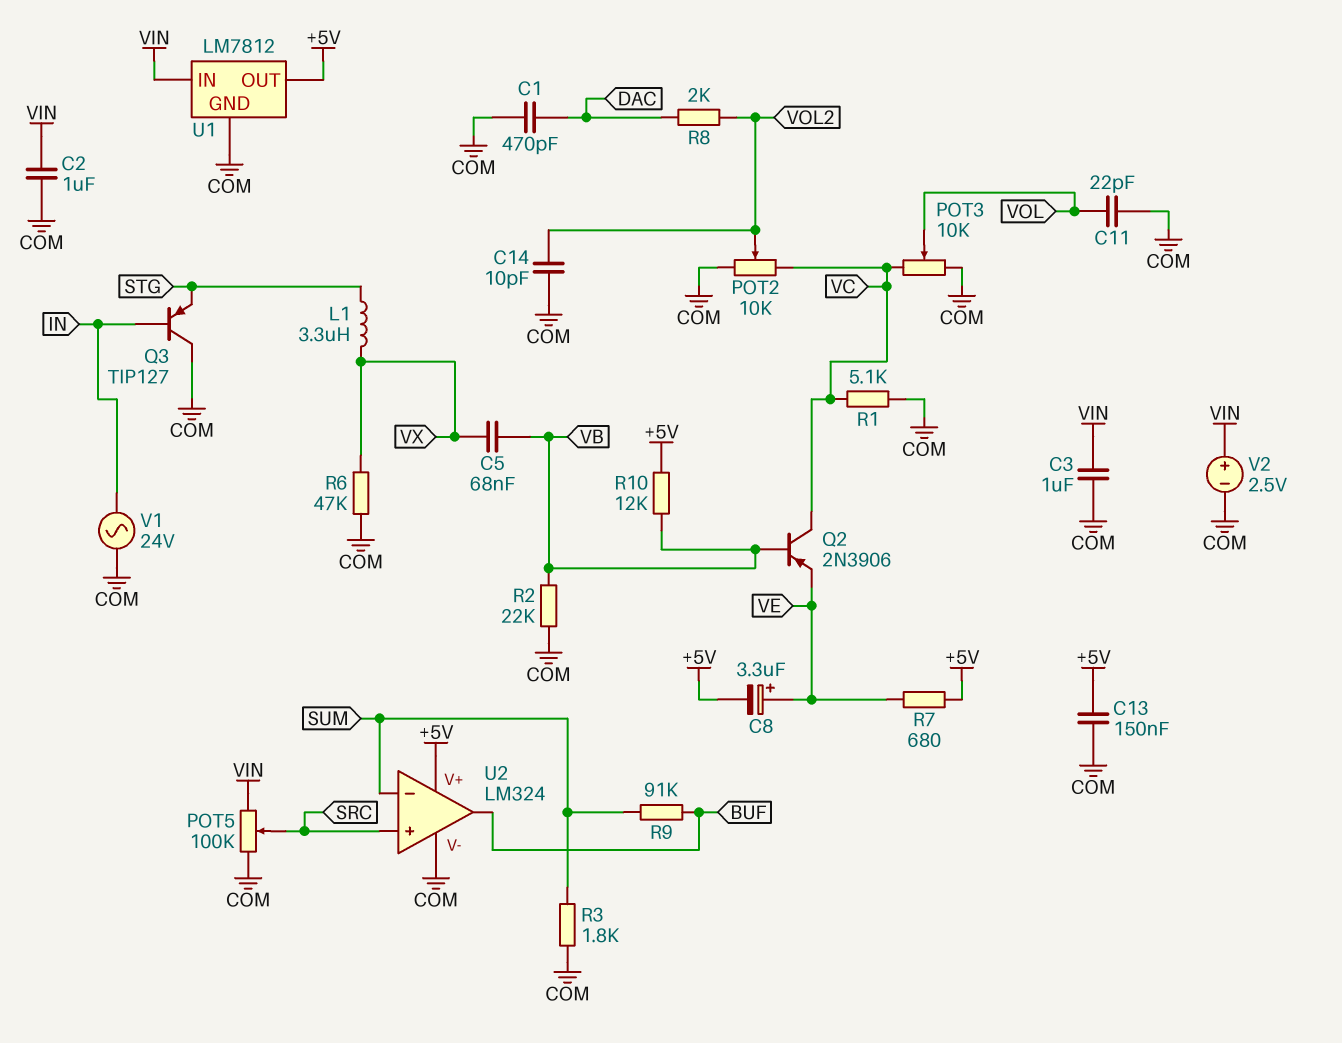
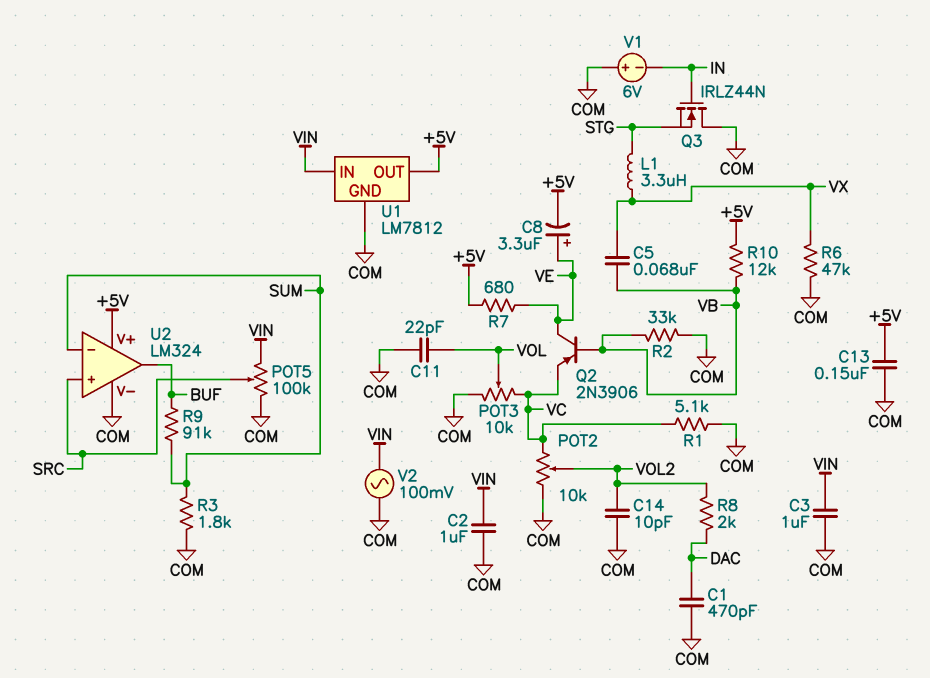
Q2: PNP 2N3906 (B VB, C VC, E VE) -> PNP 2N3906 (B VB, C VE, E VC)
Q3: PNP TIP127 (B IN, C COM, E STG) -> NMOS IRLZ44N (G IN, D COM, S STG)
R2: 22k (COM, VB) -> 33k (COM, VB)
V1: AC 24V (COM, IN) -> 6V (plus COM, minus IN)
V2: 2.5V (plus VIN, minus COM) -> AC 100mV (COM, VIN)

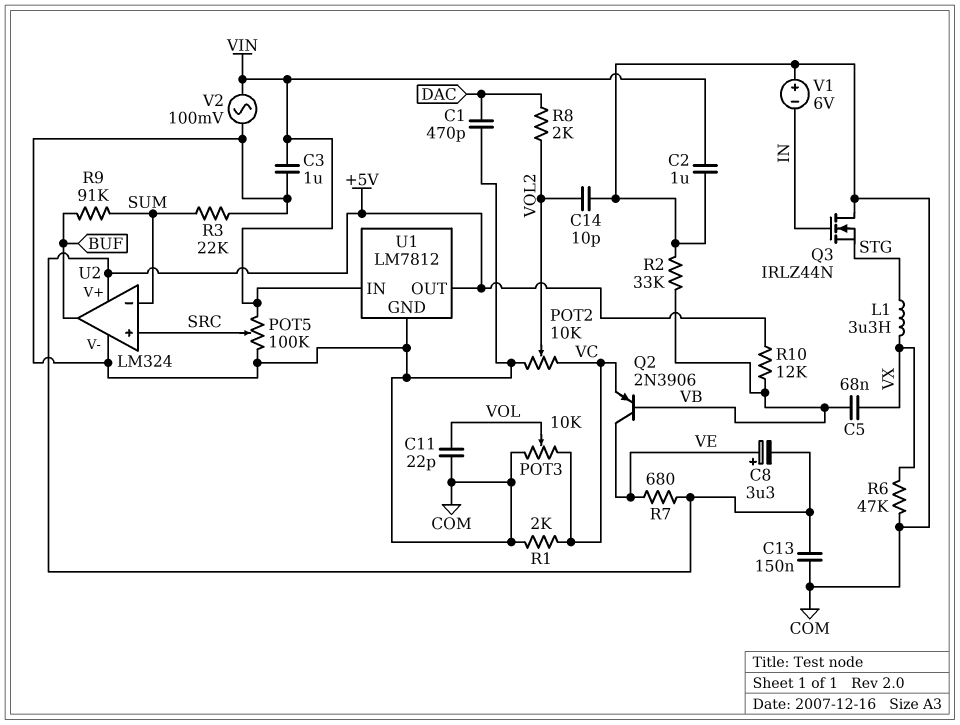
R1: 5.1k (COM, VC) -> 2k (COM, VC)
R3: 1.8k (COM, SUM) -> 22k (COM, SUM)

